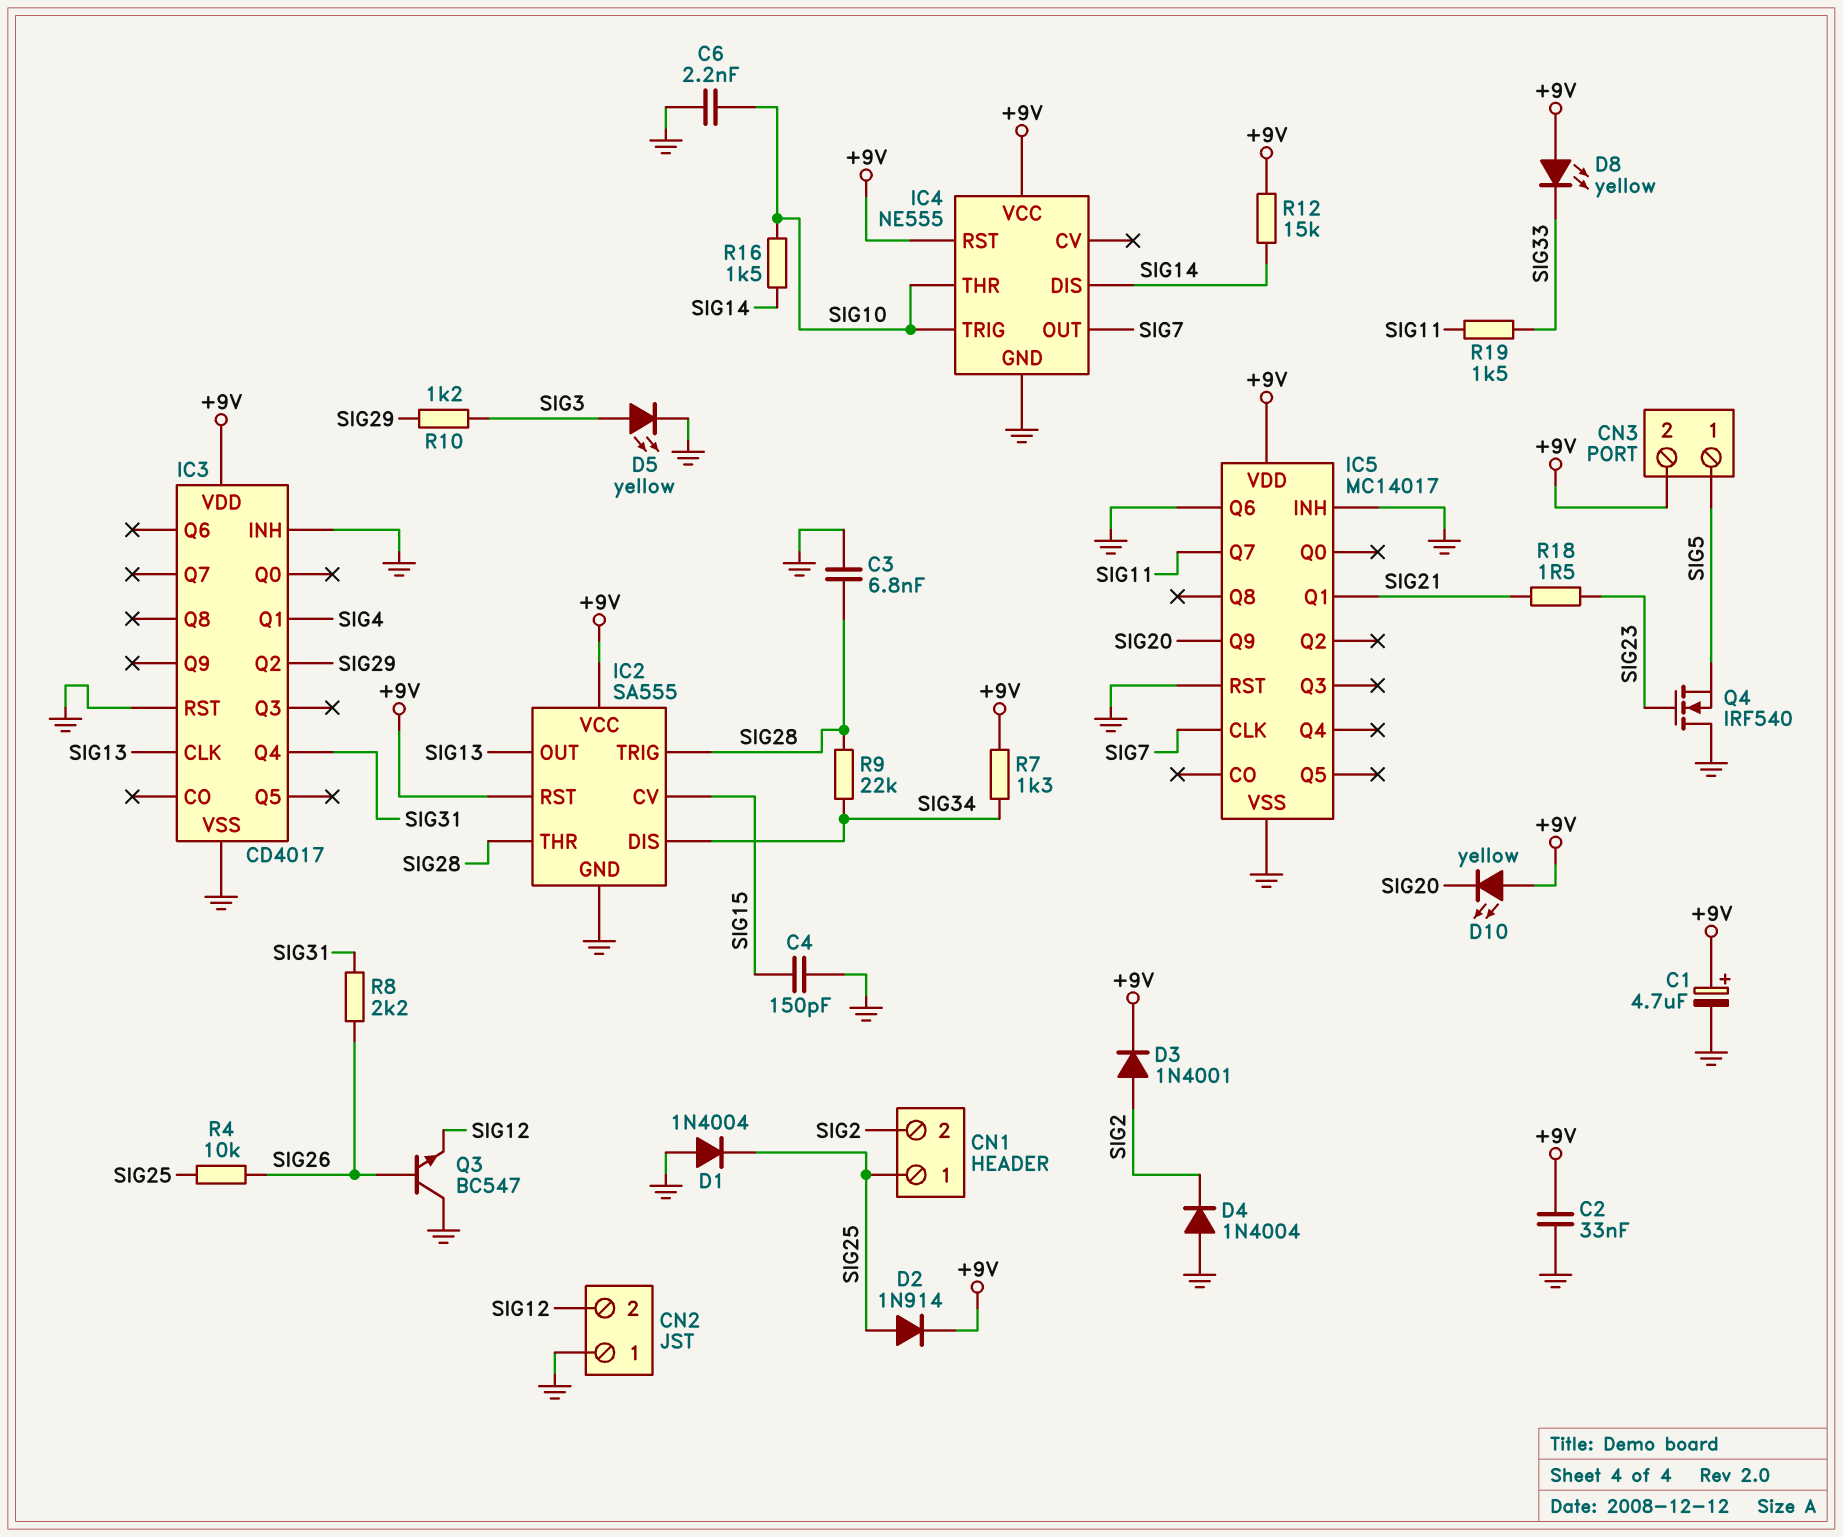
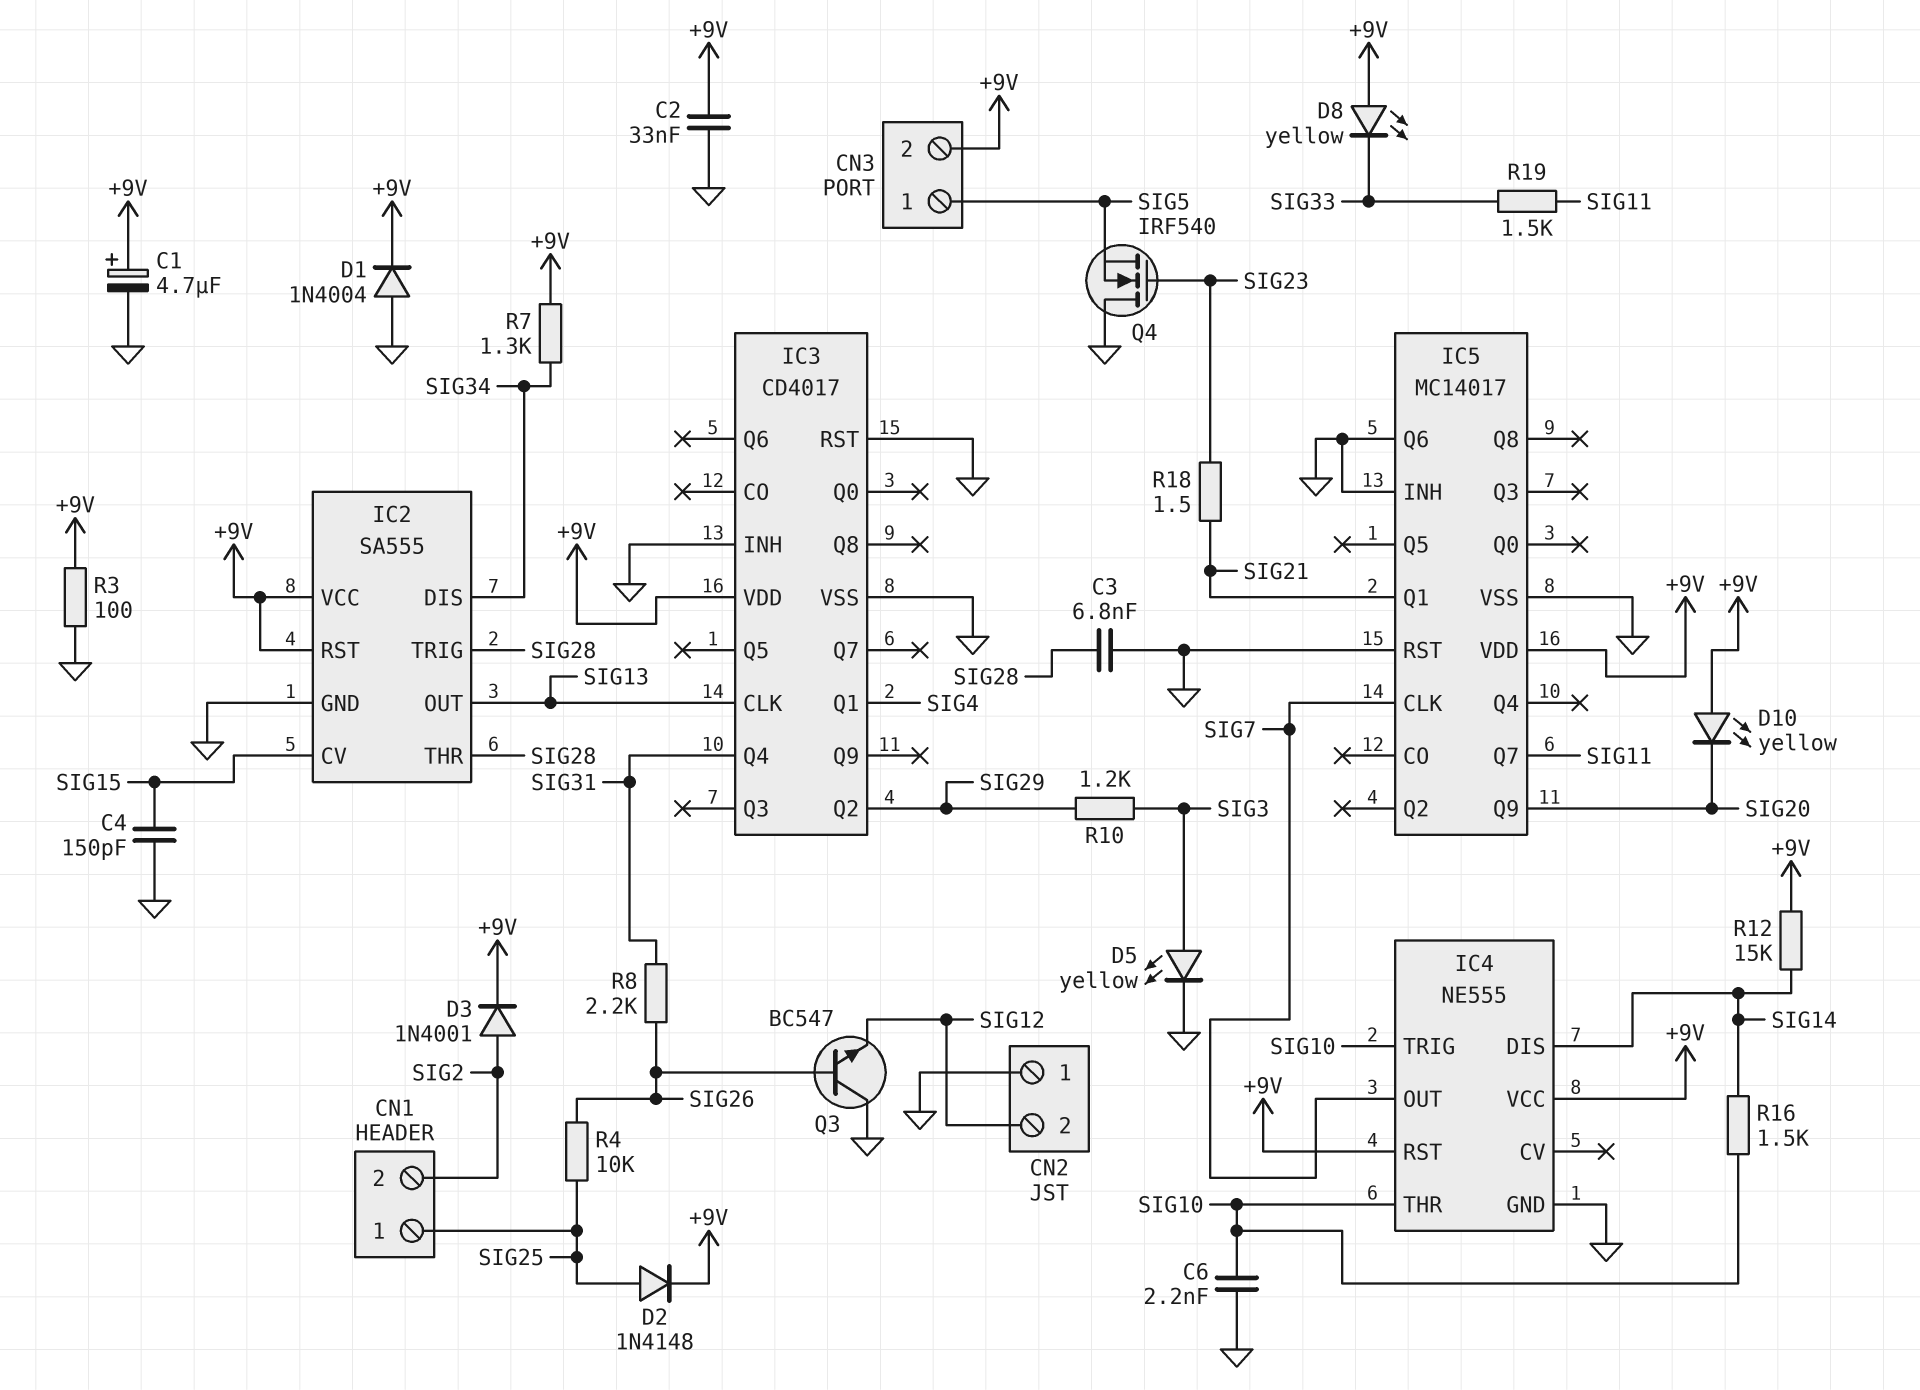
D1: diode 1N4004 (A GND, K SIG25) -> diode 1N4004 (A GND, K +9V)
D2: diode 1N914 (A SIG25, K +9V) -> diode 1N4148 (A SIG25, K +9V)
D4: diode 1N4004 (A GND, K SIG2) -> none
R3: none -> 100 (+9V, GND)
R9: 22k (SIG28, SIG34) -> none

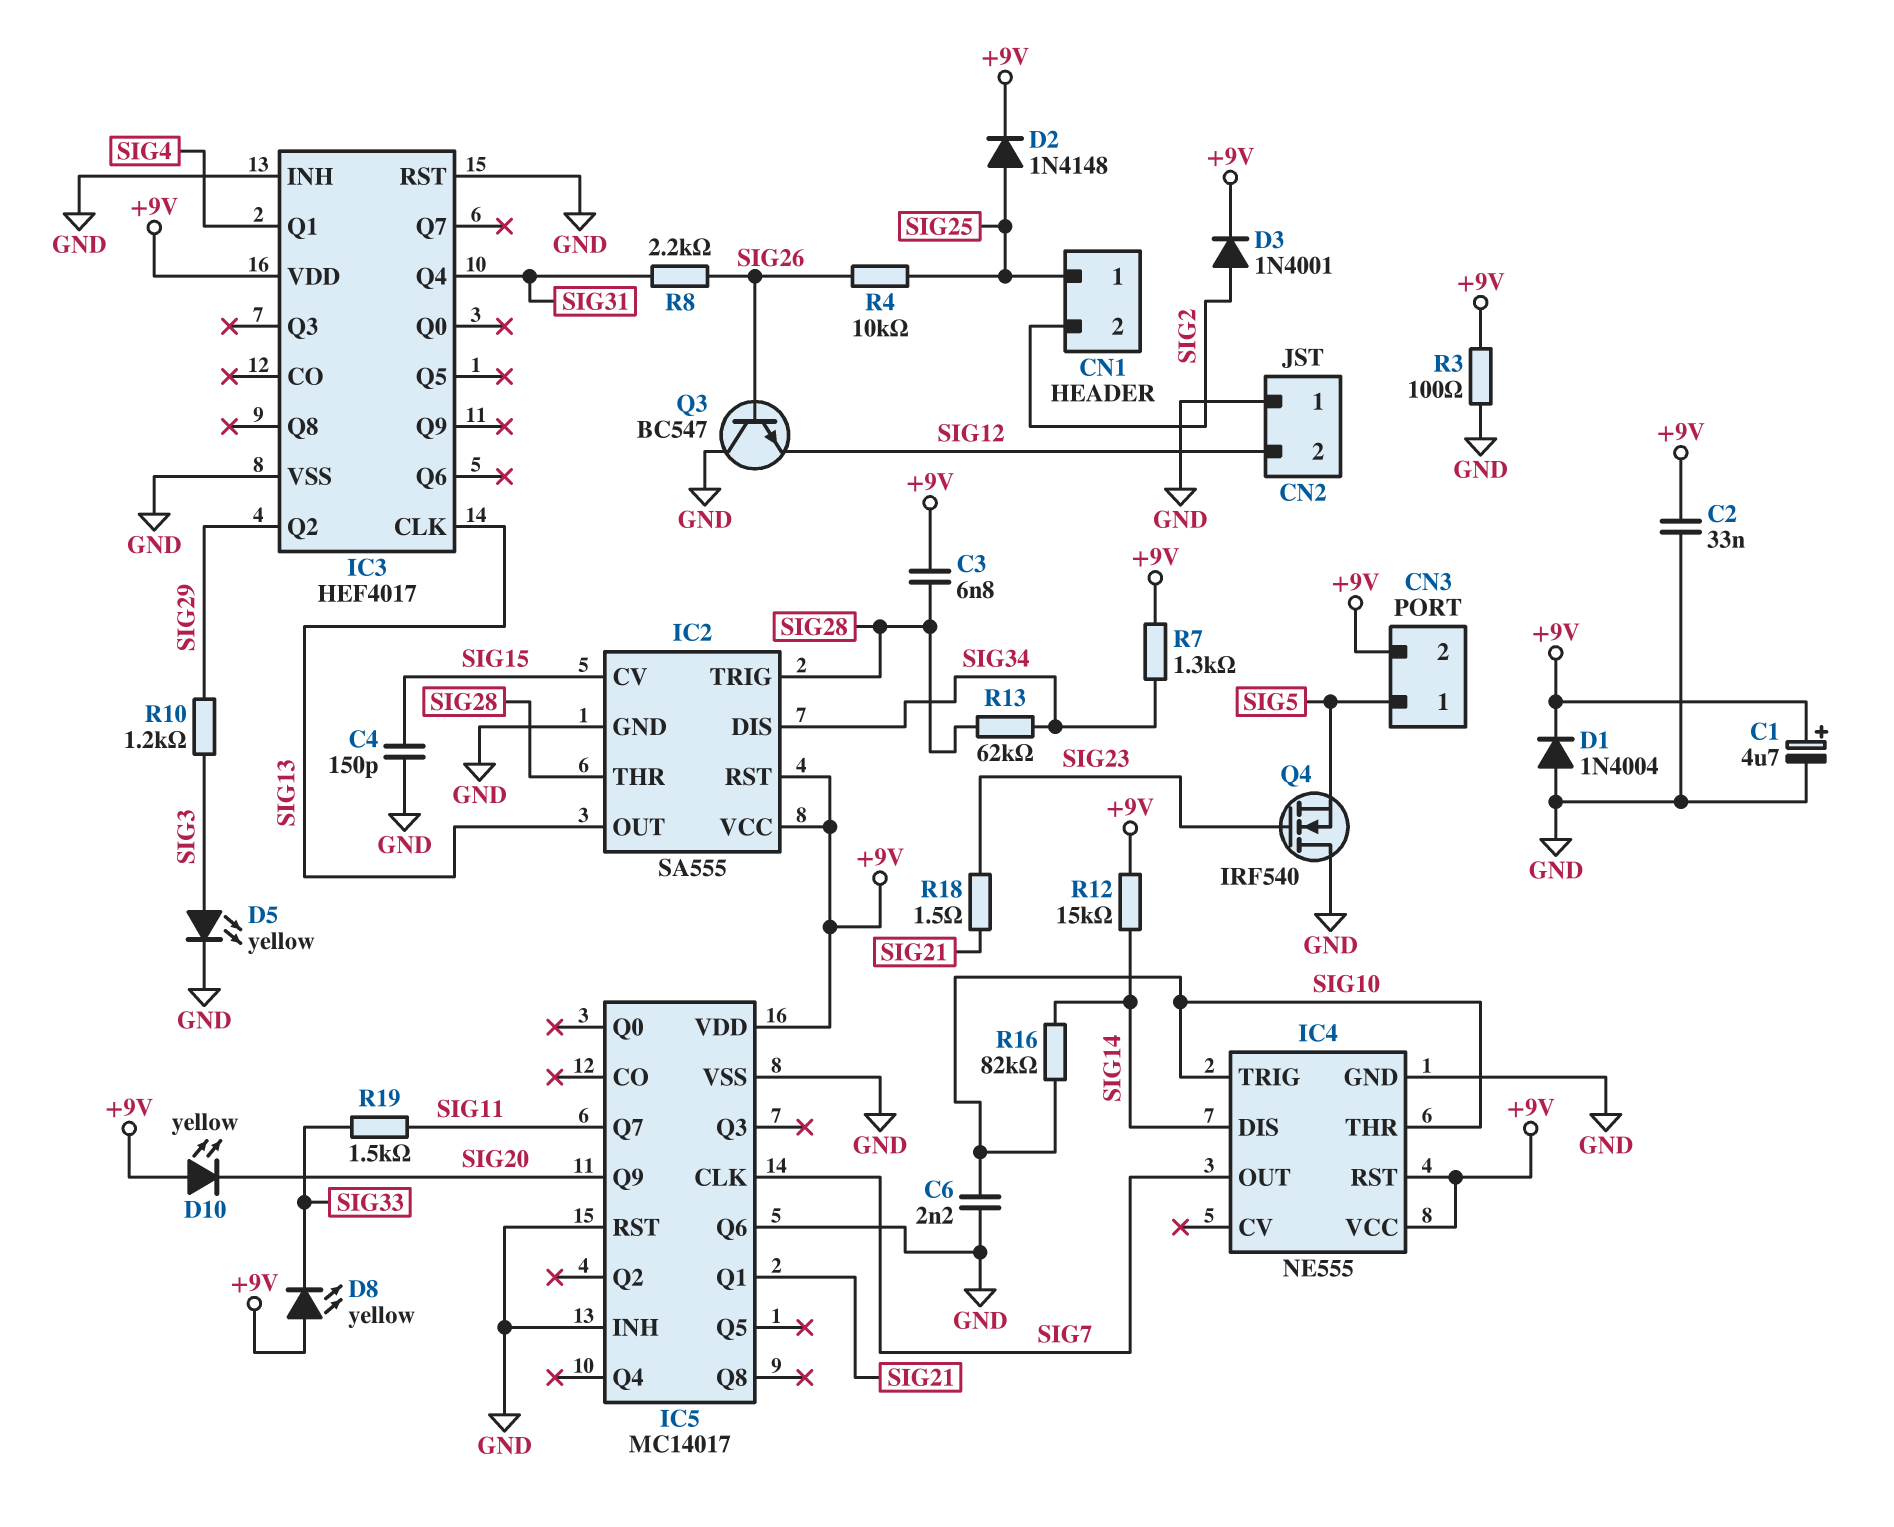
C3: 6.8nF (GND, SIG28) -> 6.8nF (+9V, SIG28)
IC3: CD4017 -> HEF4017
R13: none -> 62k (SIG28, SIG34)
R16: 1.5k (SIG10, SIG14) -> 82k (SIG10, SIG14)

